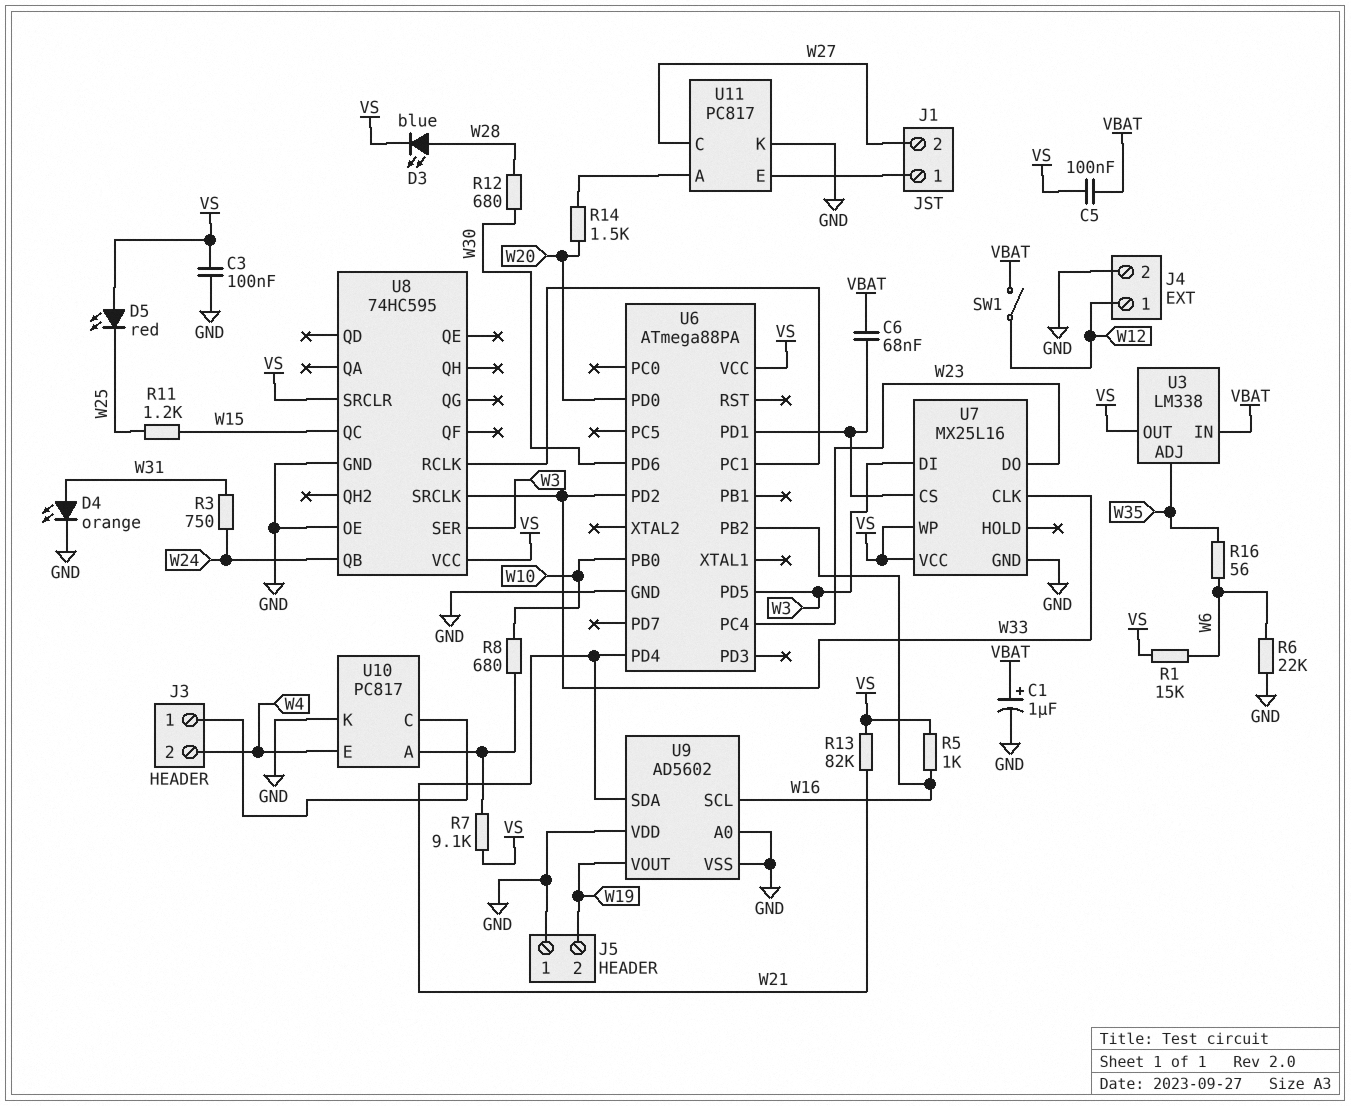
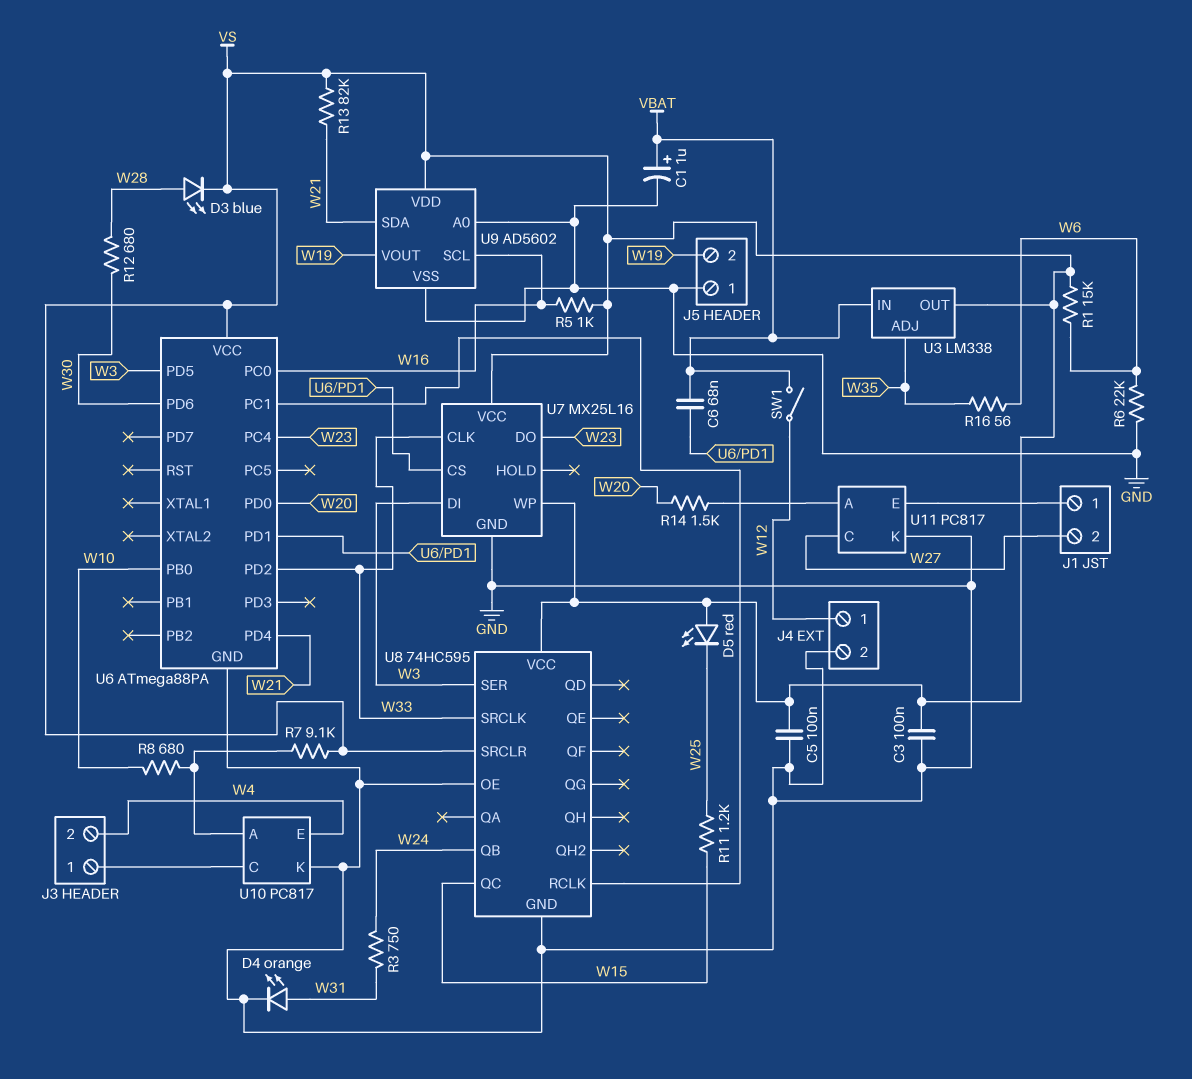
C5: 100nF (VBAT, VS) -> 100nF (GND, VS)
U6 pin PB2: W16 -> none
U6 pin PC0: none -> W16
U9 pin VDD: GND -> VS

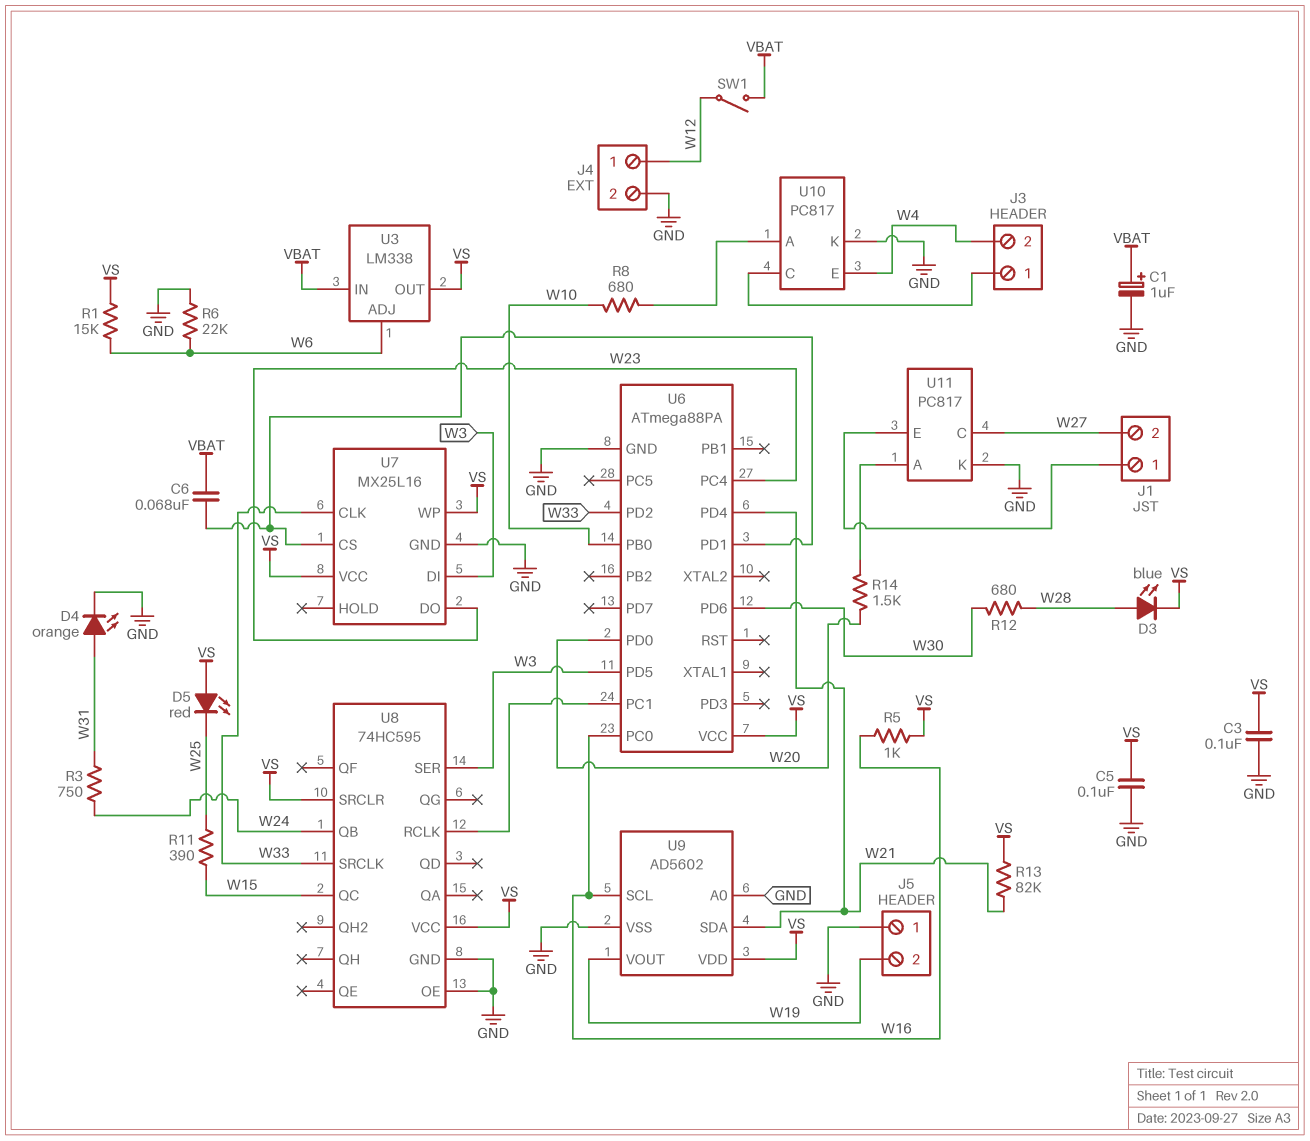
R7: 9.1k (U10/A, VS) -> none
R11: 1.2k (W15, W25) -> 390 (W15, W25)
R16: 56 (W6, W35) -> none
U3 pin ADJ: W35 -> W6

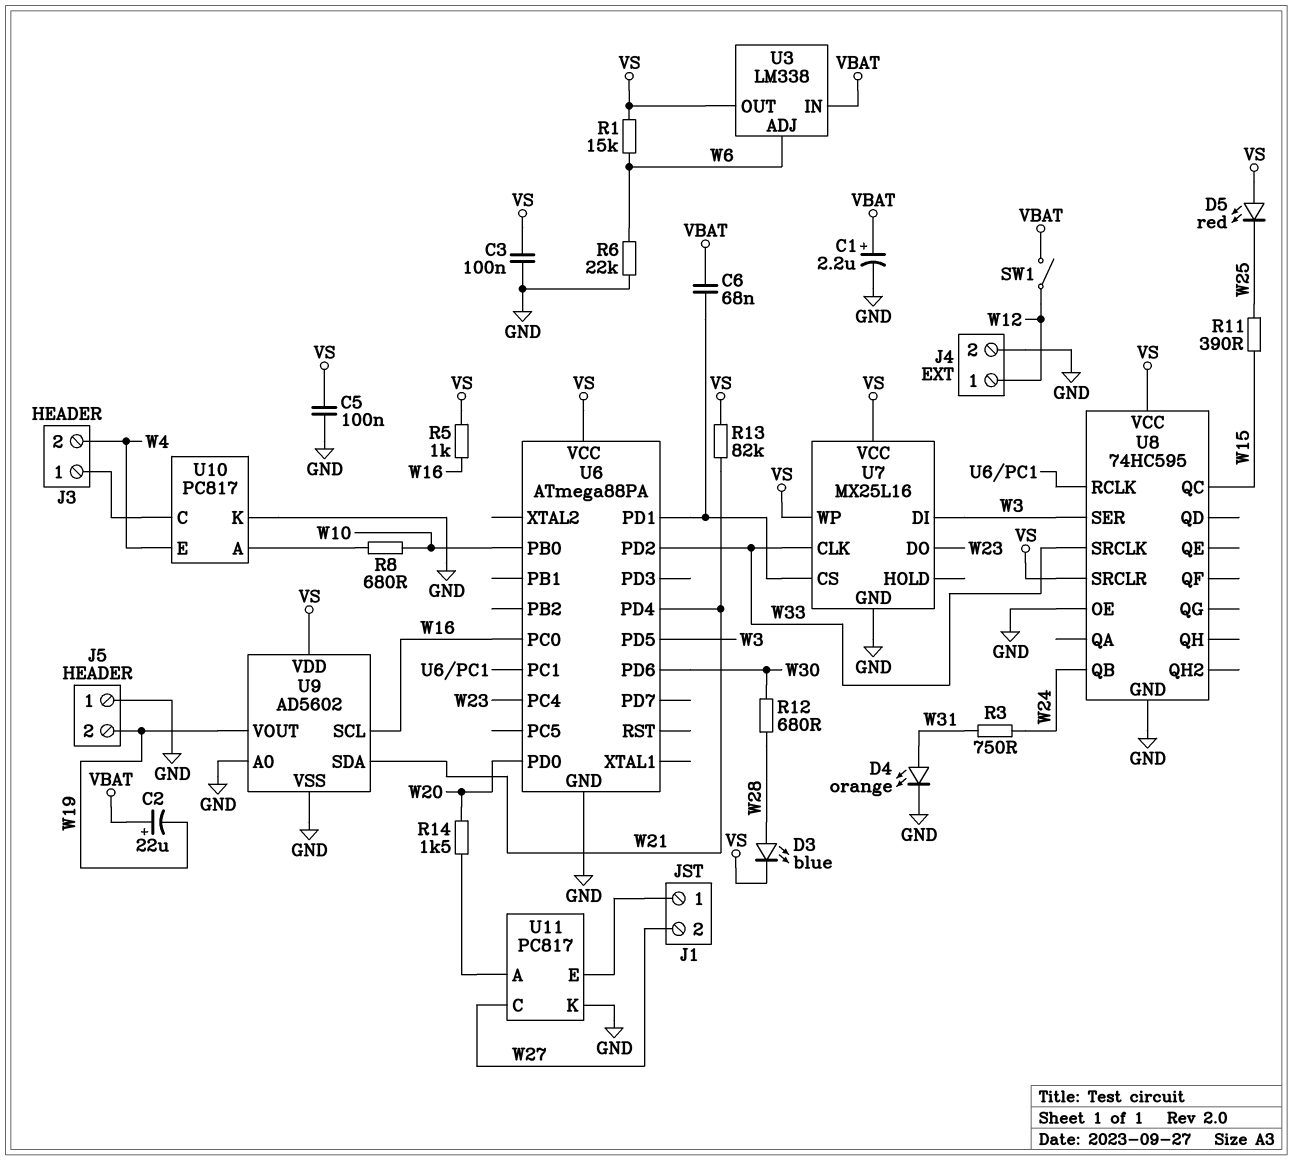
C1: 1uF (plus VBAT, minus GND) -> 2.2uF (plus VBAT, minus GND)
C2: none -> 22uF (plus VBAT, minus W19)

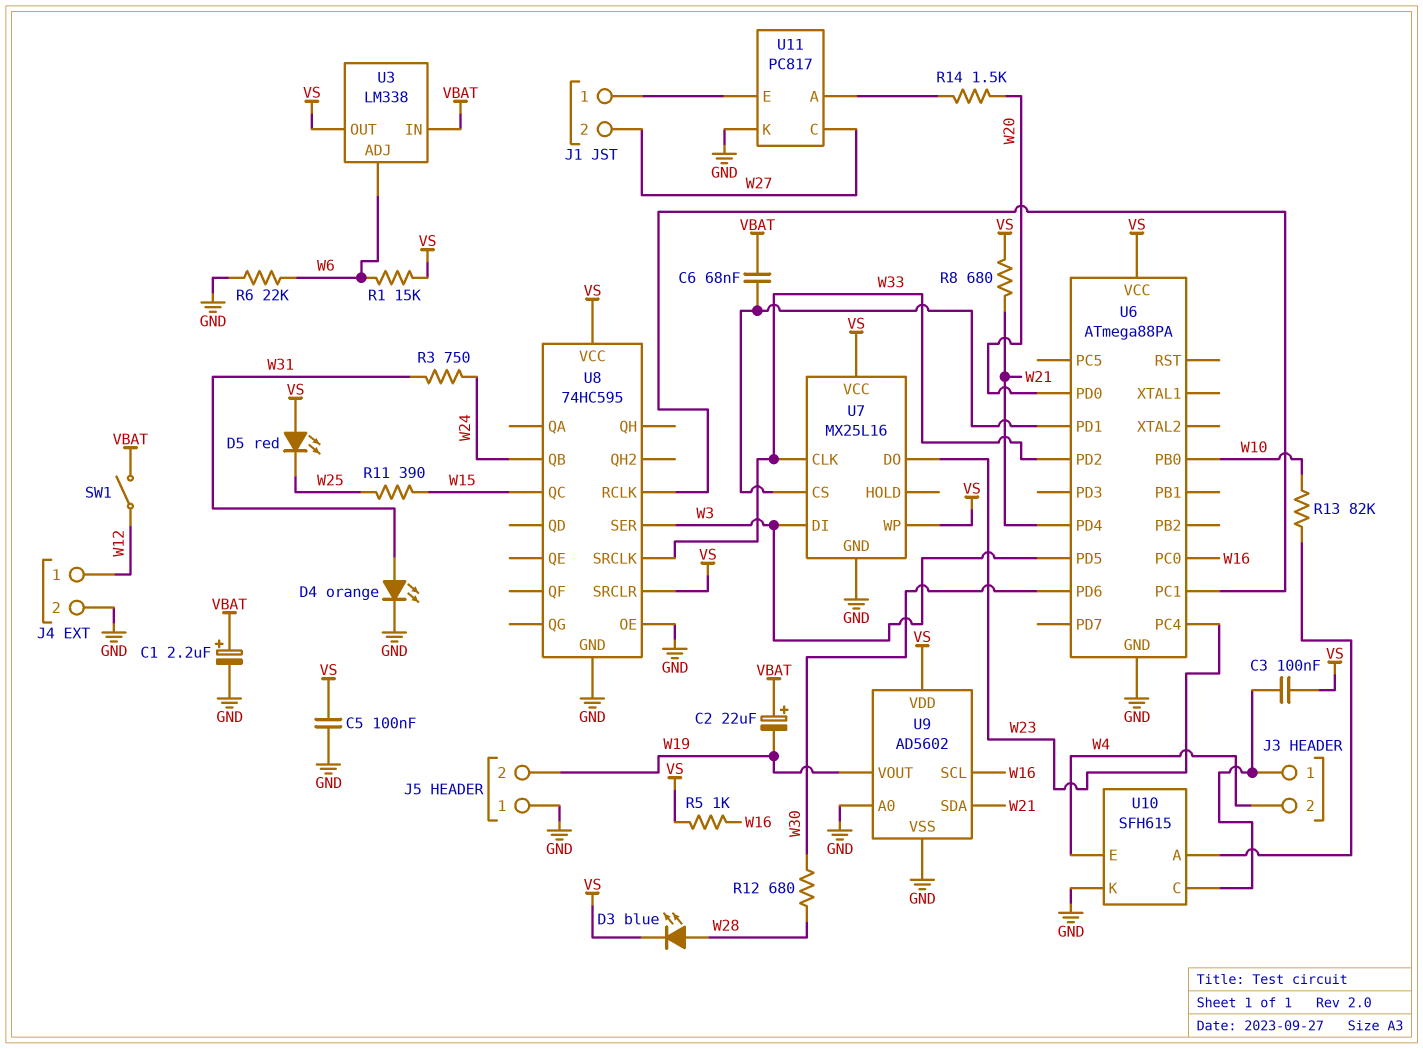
C3: 100nF (GND, VS) -> 100nF (J3/1, VS)
R8: 680 (U10/A, W10) -> 680 (VS, W21)
R13: 82k (VS, W21) -> 82k (U10/A, W10)
U10: PC817 -> SFH615

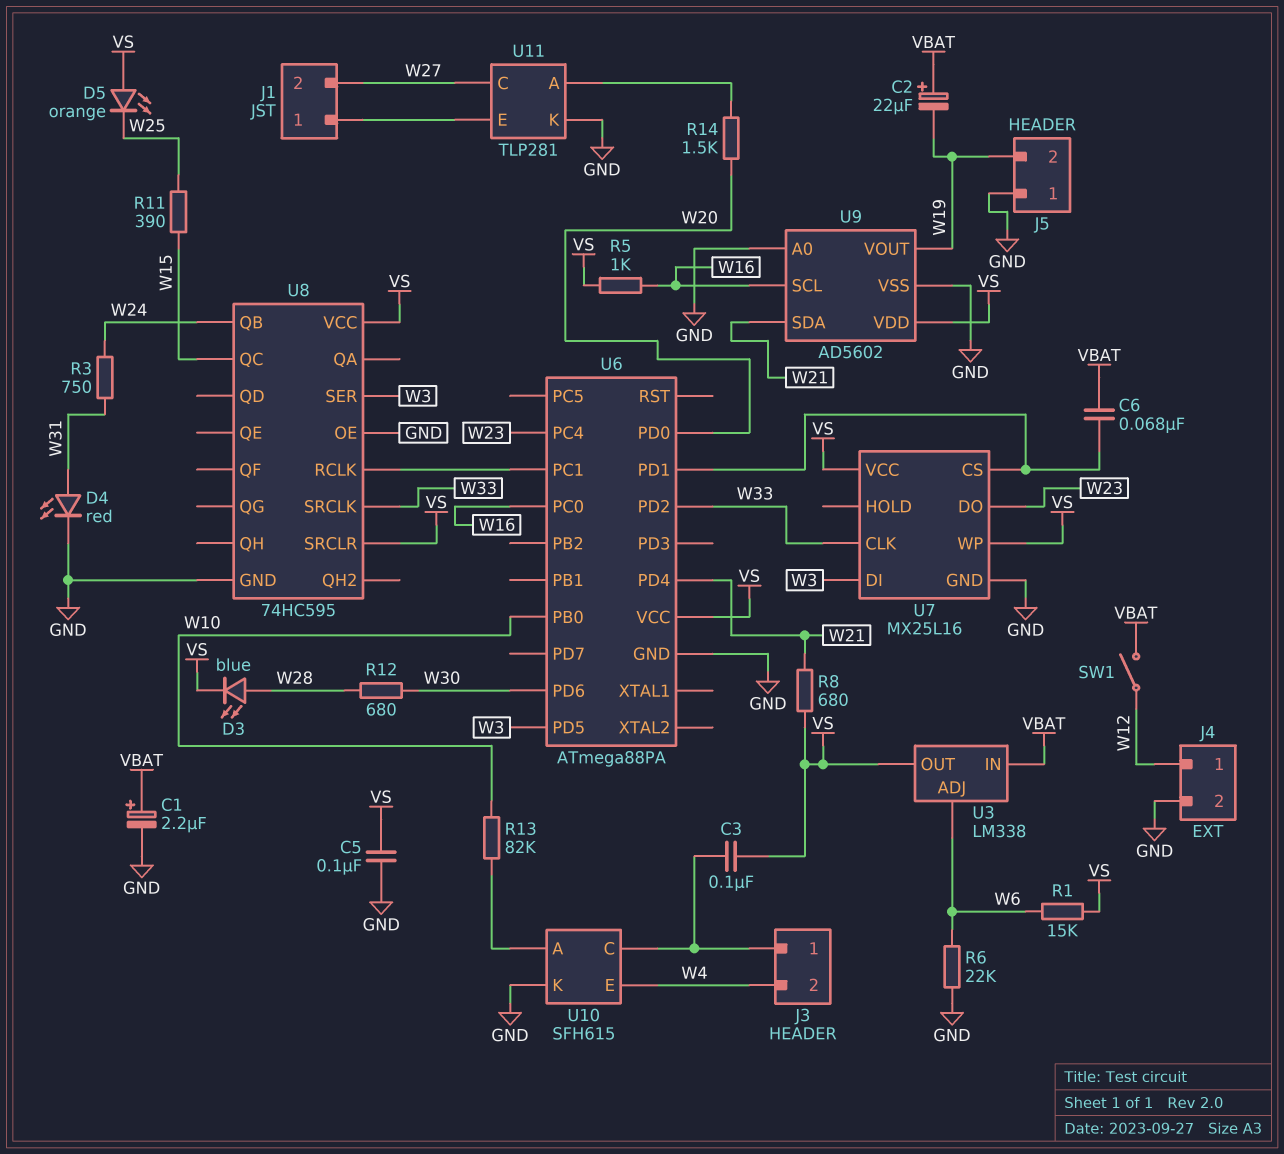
D4: LED orange (A W31, K GND) -> LED red (A W31, K GND)
D5: LED red (A VS, K W25) -> LED orange (A VS, K W25)
U11: PC817 -> TLP281

